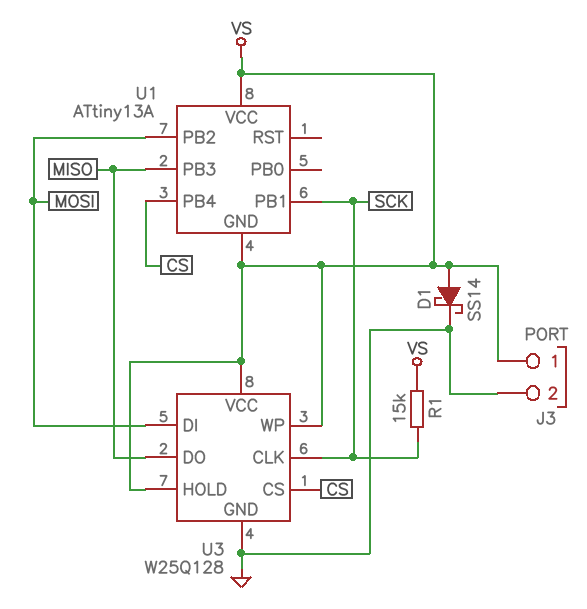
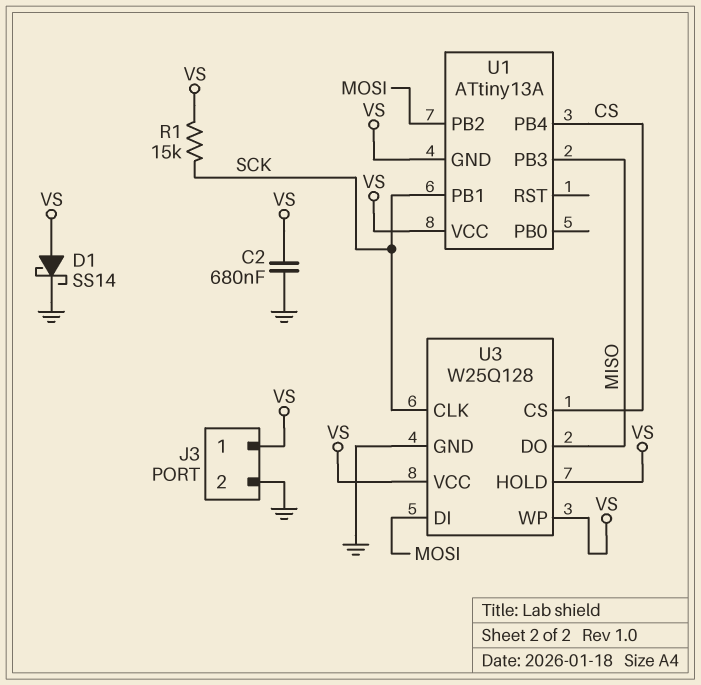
C2: none -> 680nF (GND, VS)

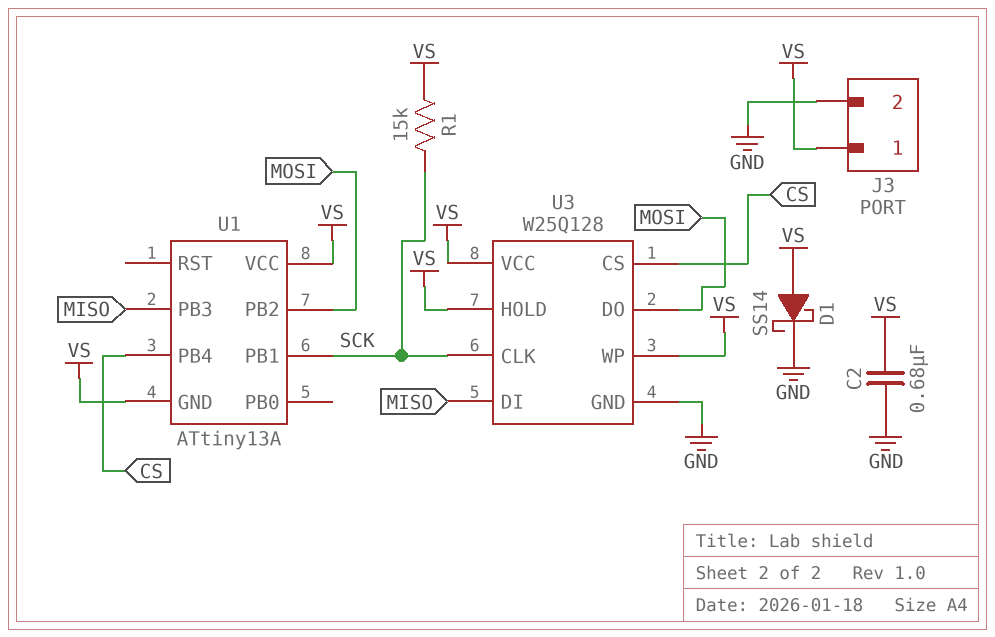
U3 pin DI: MOSI -> MISO
U3 pin DO: MISO -> MOSI

